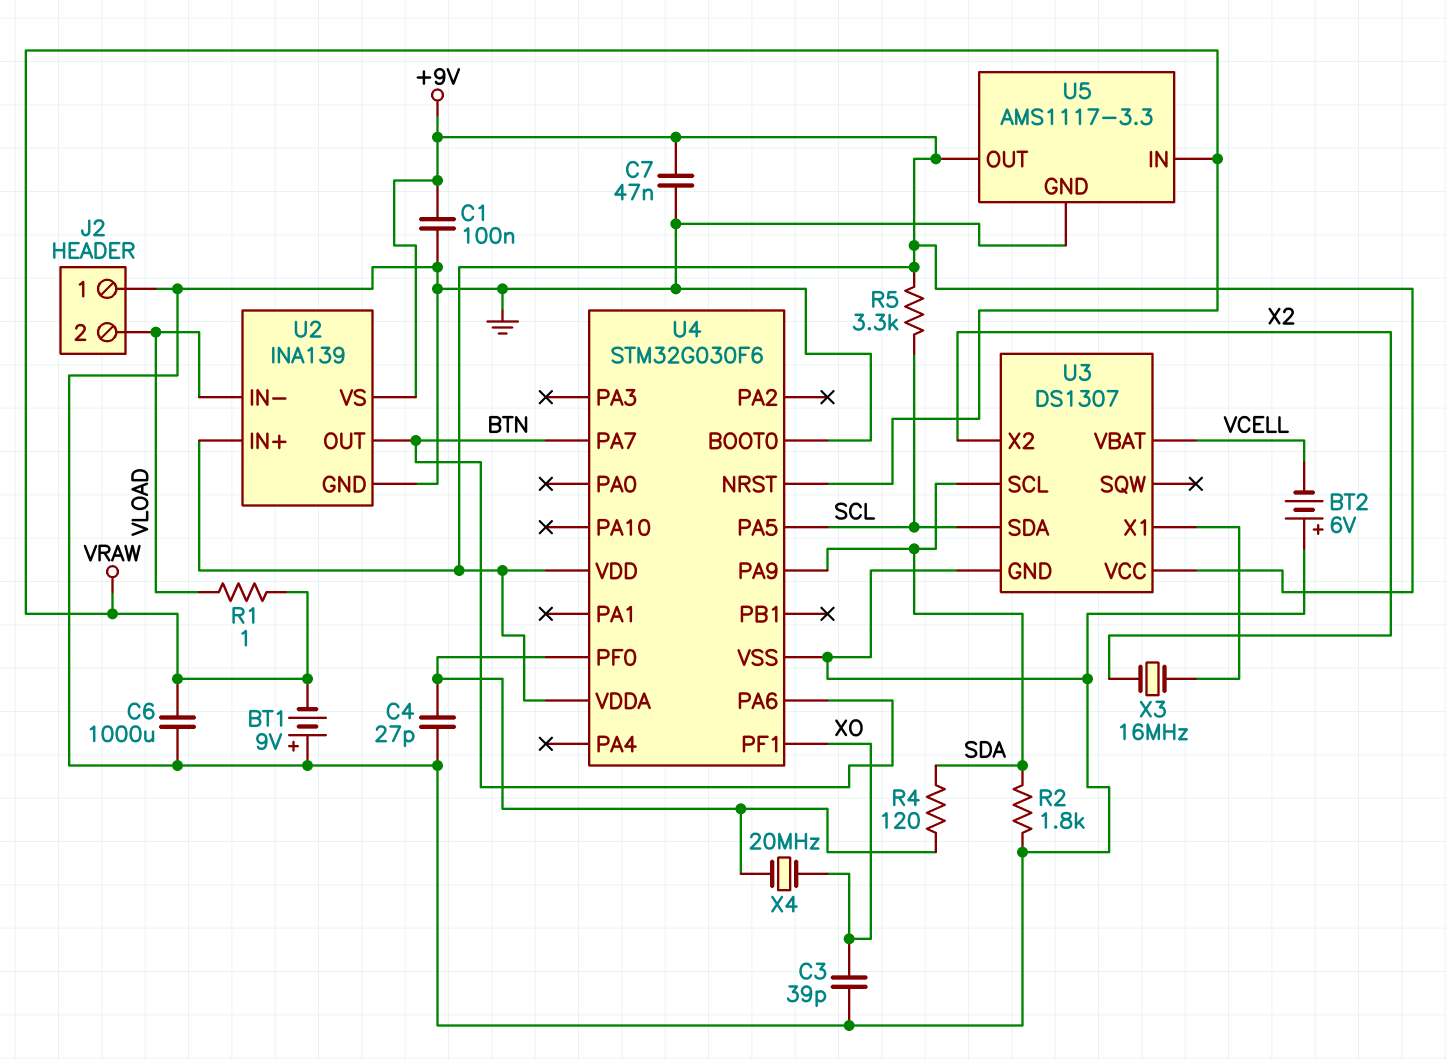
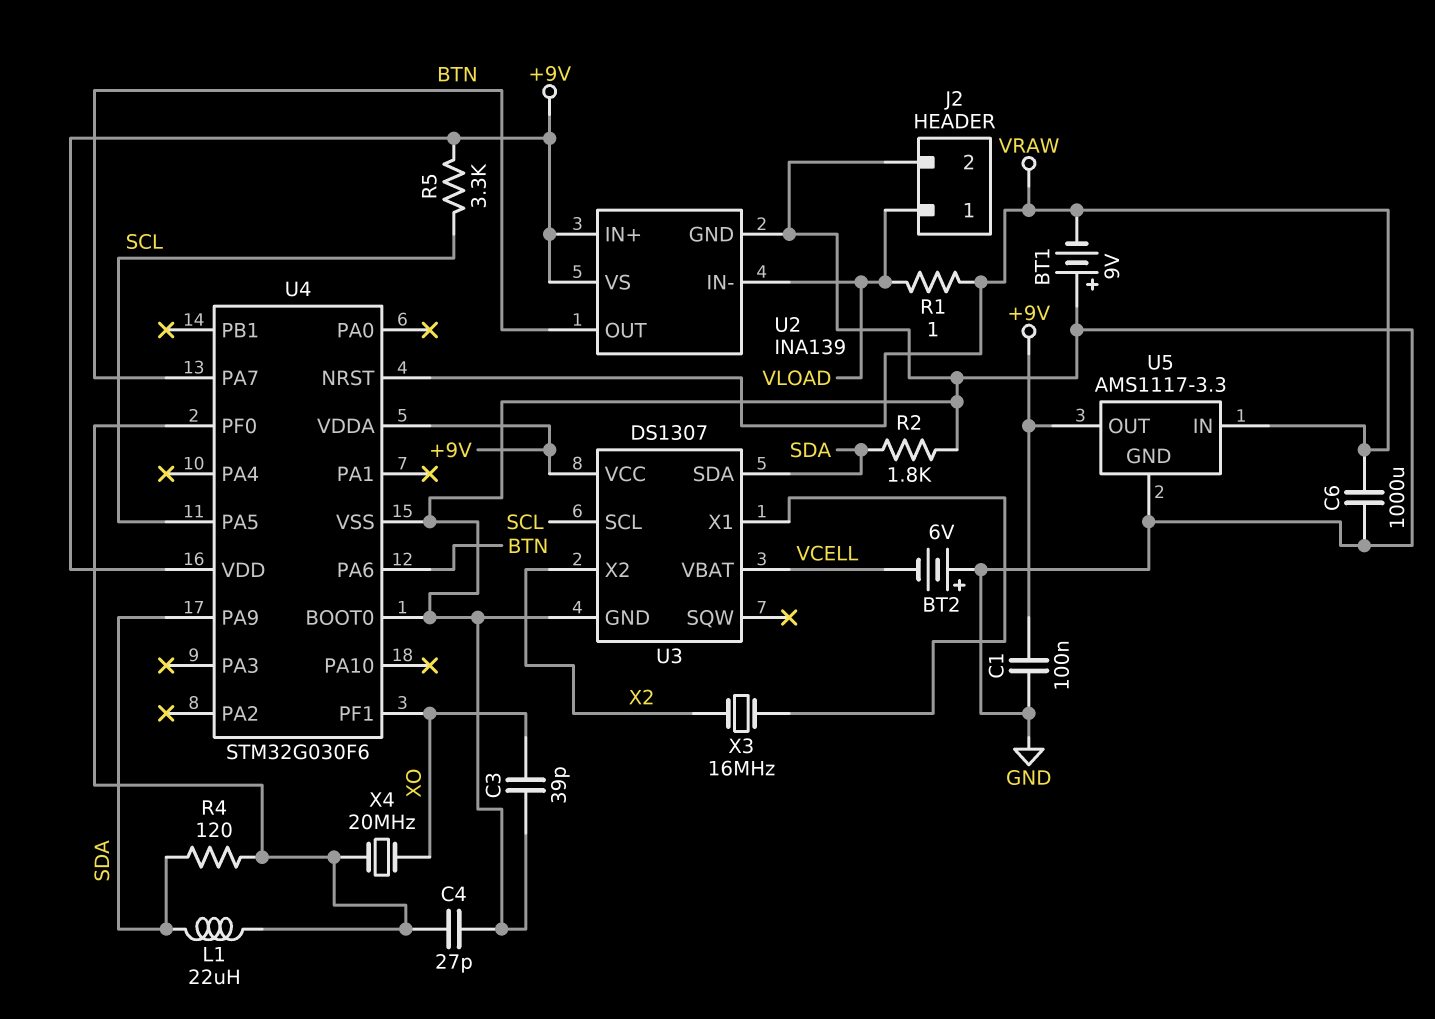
C7: 47nF (+9V, GND) -> none
J2 pin 1: GND -> VLOAD
J2 pin 2: VLOAD -> GND
L1: none -> 22uH (SDA, U4/PF0)
U3 pin SCL: SDA -> SCL
U3 pin SDA: SCL -> SDA

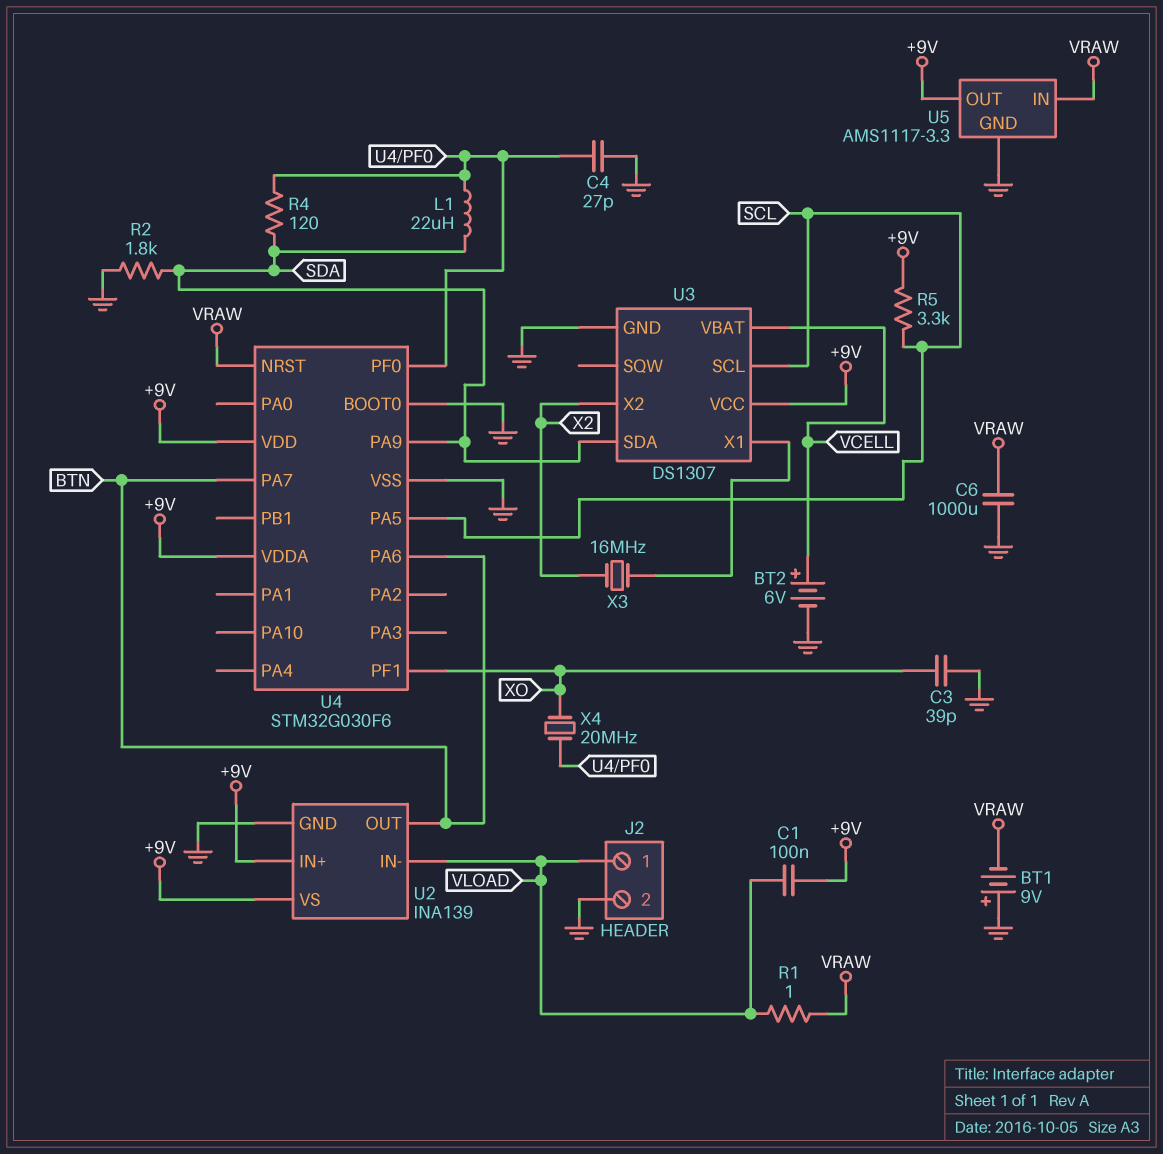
BT2: 6V (plus GND, minus VCELL) -> 6V (plus VCELL, minus GND)
C1: 100nF (+9V, GND) -> 100nF (+9V, VLOAD)

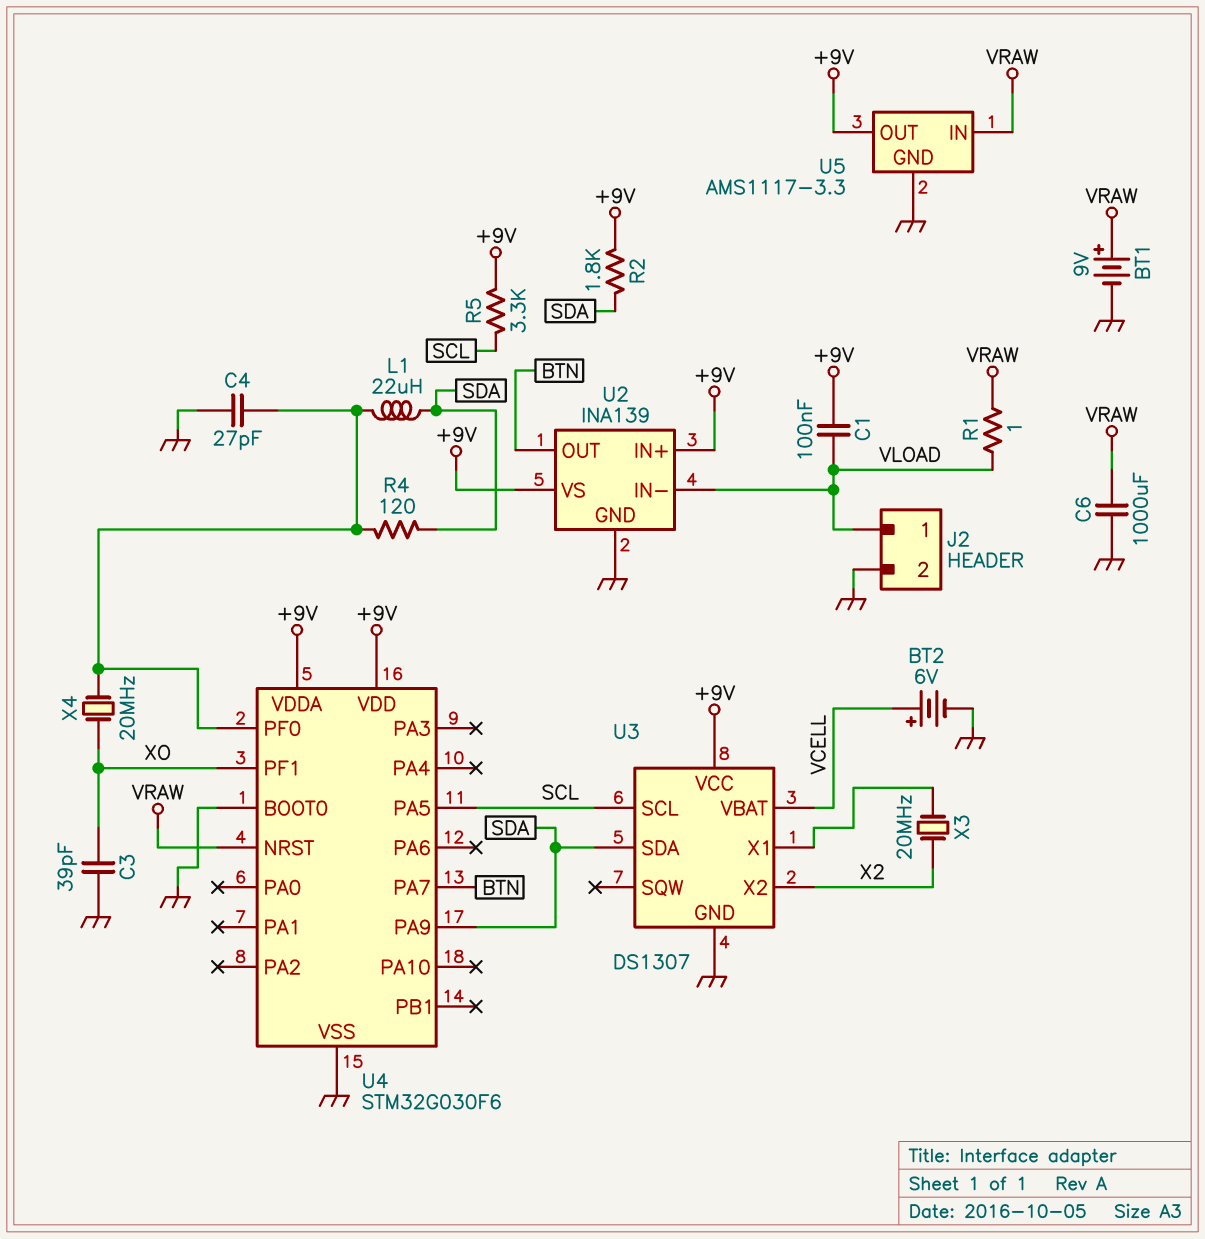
BT1: 9V (plus GND, minus VRAW) -> 9V (plus VRAW, minus GND)
R2: 1.8k (GND, SDA) -> 1.8k (+9V, SDA)
U4 pin PA6: BTN -> none
X3: 16MHz (U3/X1, X2) -> 20MHz (U3/X1, X2)

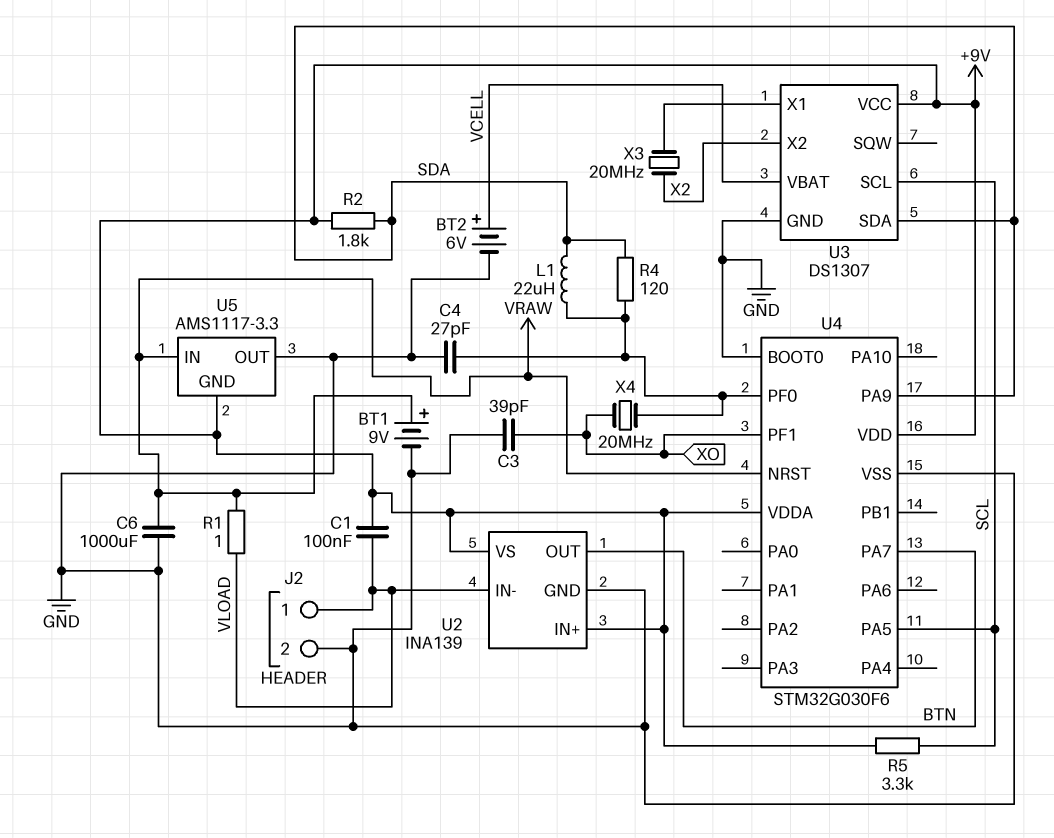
U5 pin GND: GND -> +9V
U5 pin OUT: +9V -> GND

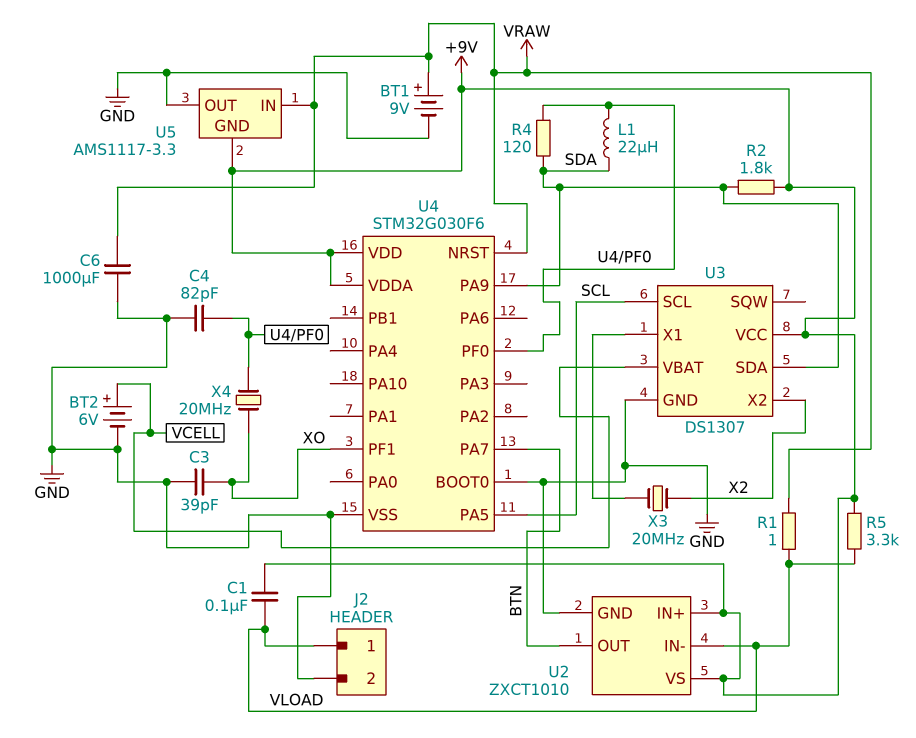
C4: 27pF (GND, U4/PF0) -> 82pF (GND, U4/PF0)
R5: 3.3k (+9V, SCL) -> 3.3k (+9V, VLOAD)
U2: INA139 -> ZXCT1010

